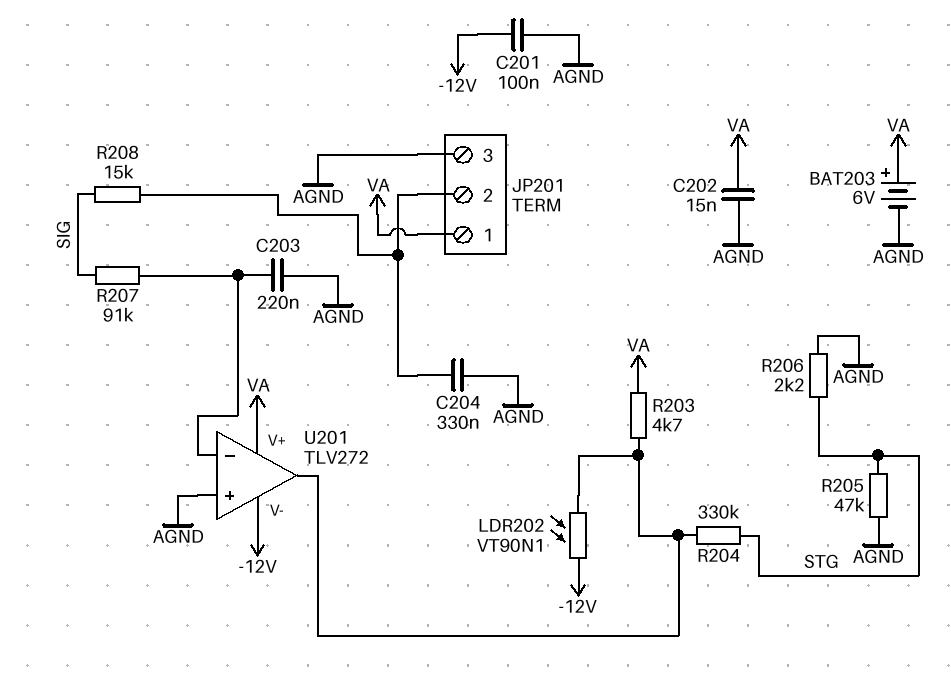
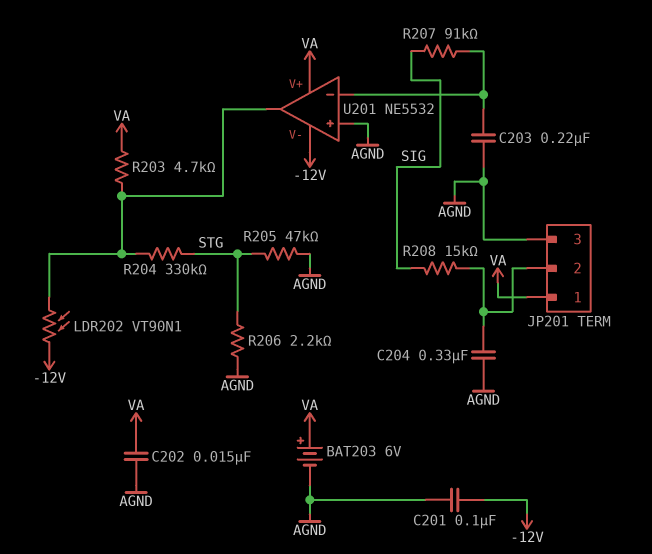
U201: TLV272 -> NE5532

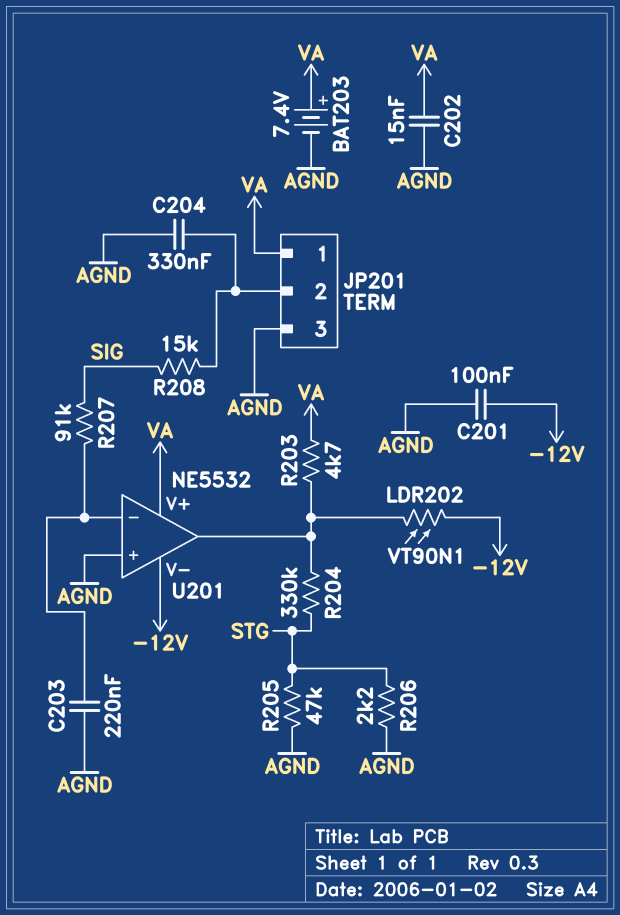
BAT203: 6V (plus VA, minus AGND) -> 7.4V (plus VA, minus AGND)

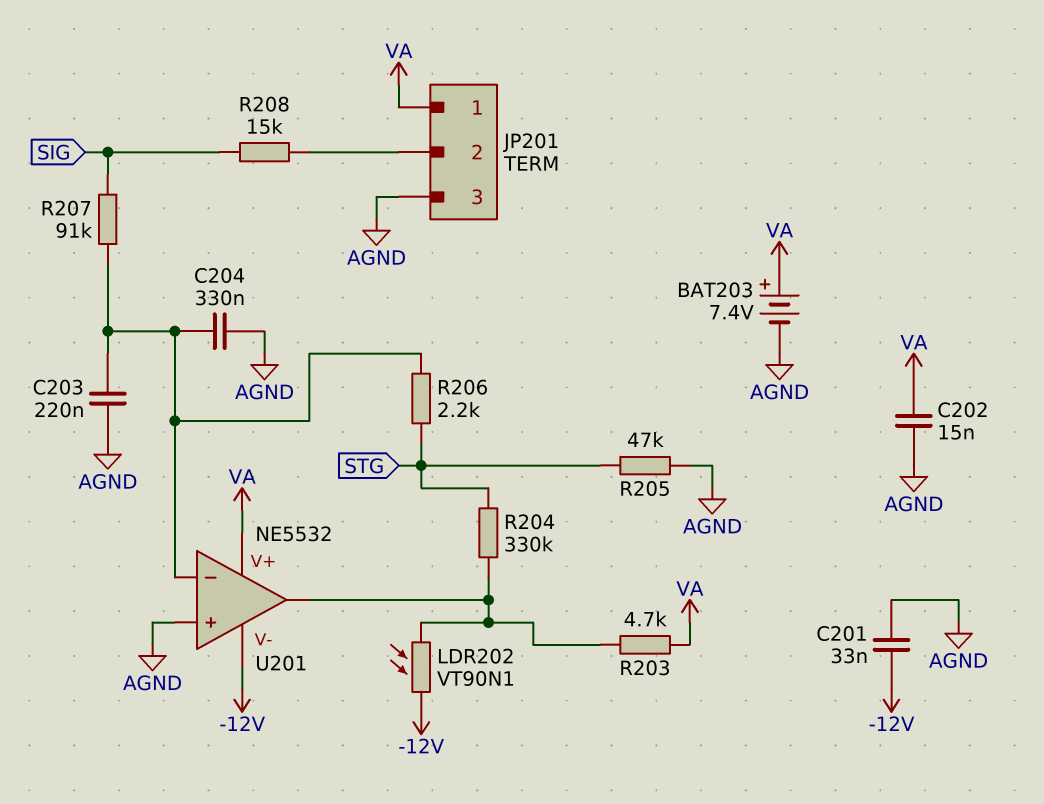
C201: 100nF (-12V, AGND) -> 33nF (-12V, AGND)
C204: 330nF (AGND, JP201/2) -> 330nF (AGND, U201/in-)
R206: 2.2k (AGND, STG) -> 2.2k (STG, U201/in-)

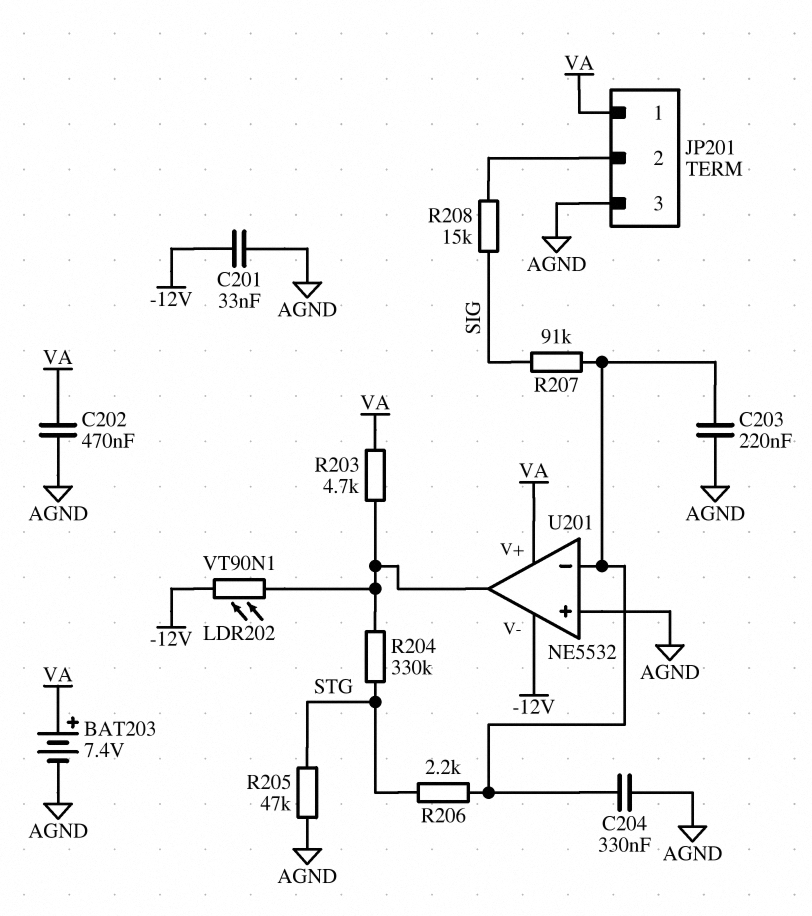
C202: 15nF (AGND, VA) -> 470nF (AGND, VA)

